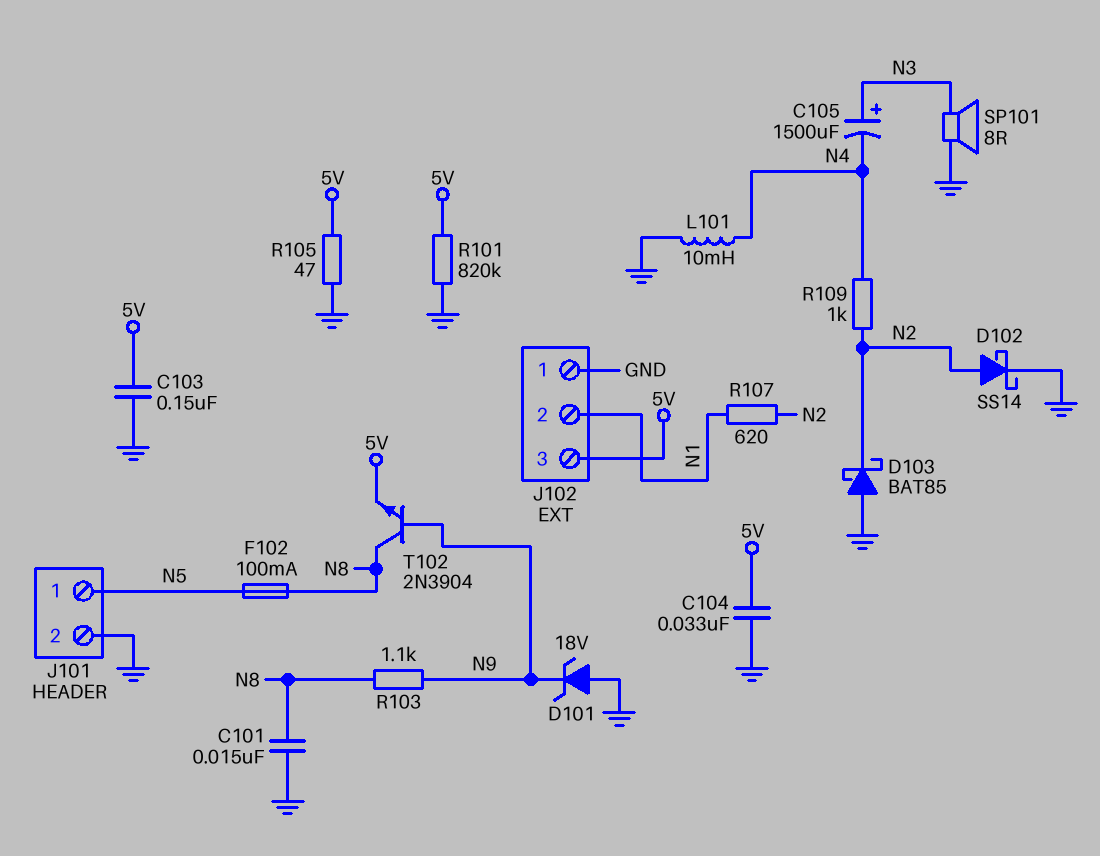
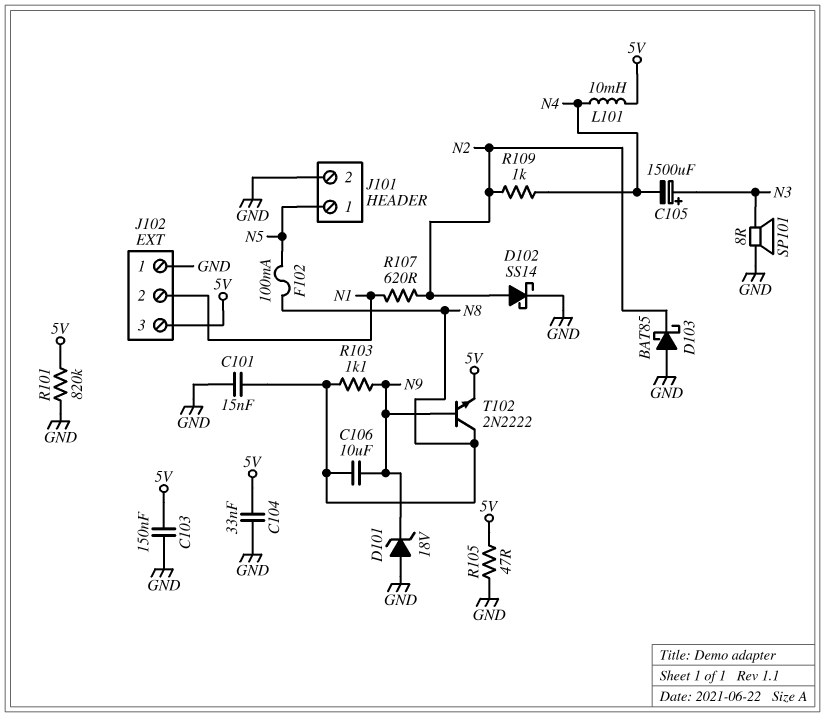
C106: none -> 10uF (N8, N9)
L101: 10mH (GND, N4) -> 10mH (5V, N4)
T102: NPN 2N3904 (B N9, C N8, E 5V) -> NPN 2N2222 (B N9, C N8, E 5V)

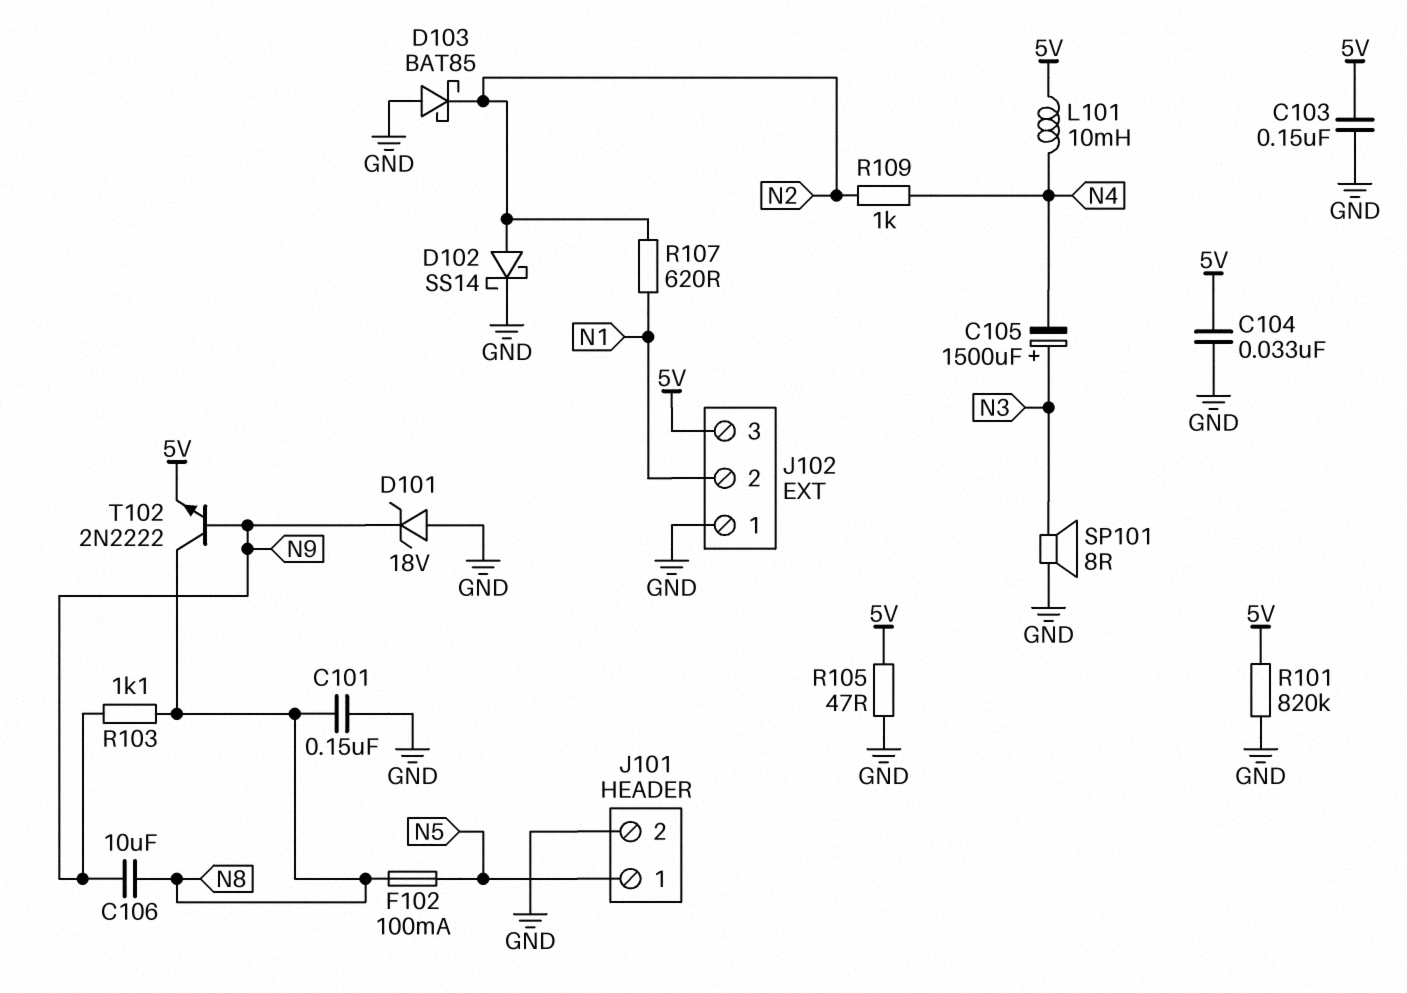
C101: 15nF (GND, N8) -> 150nF (GND, N8)

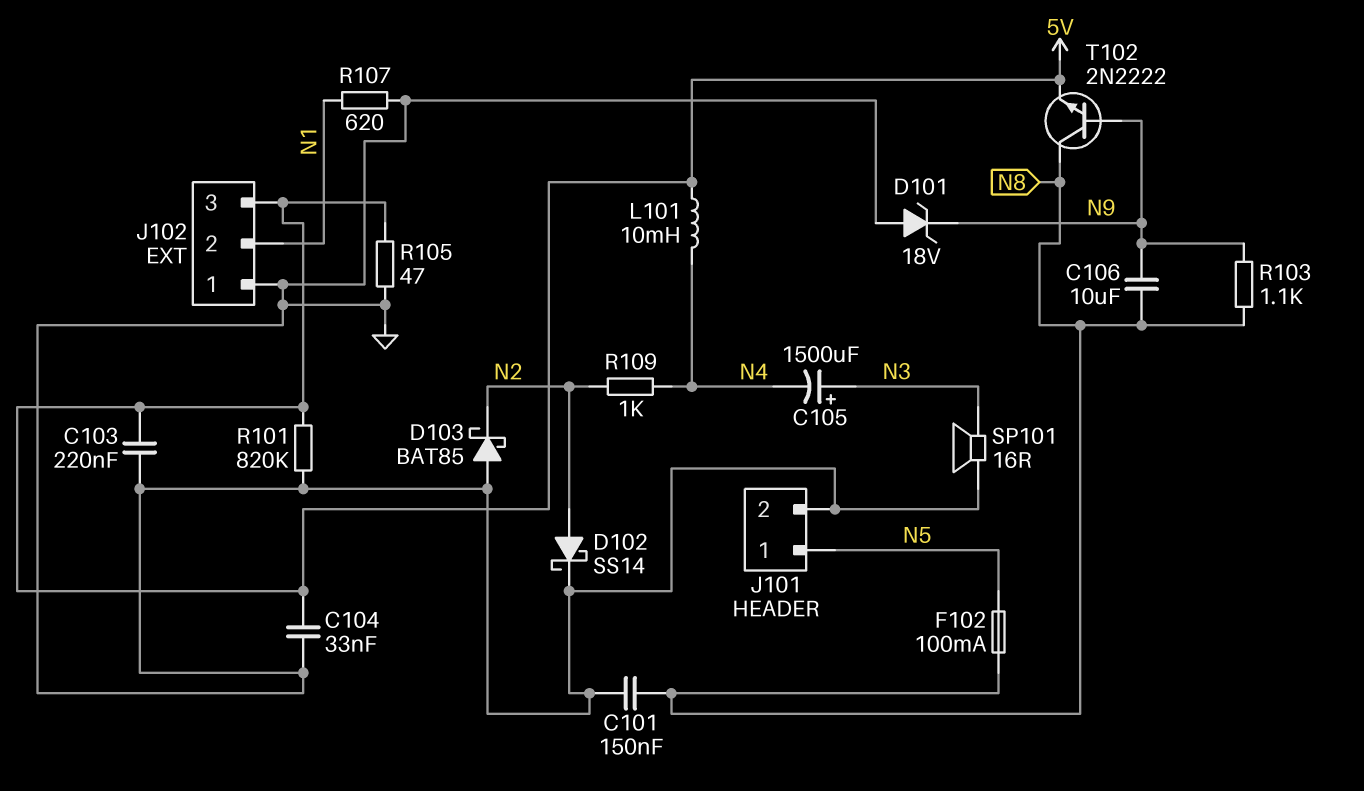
C103: 150nF (5V, GND) -> 220nF (5V, GND)
R107: 620 (N1, N2) -> 620 (GND, N1)
SP101: speaker 8R (GND, N3) -> speaker 16R (GND, N3)

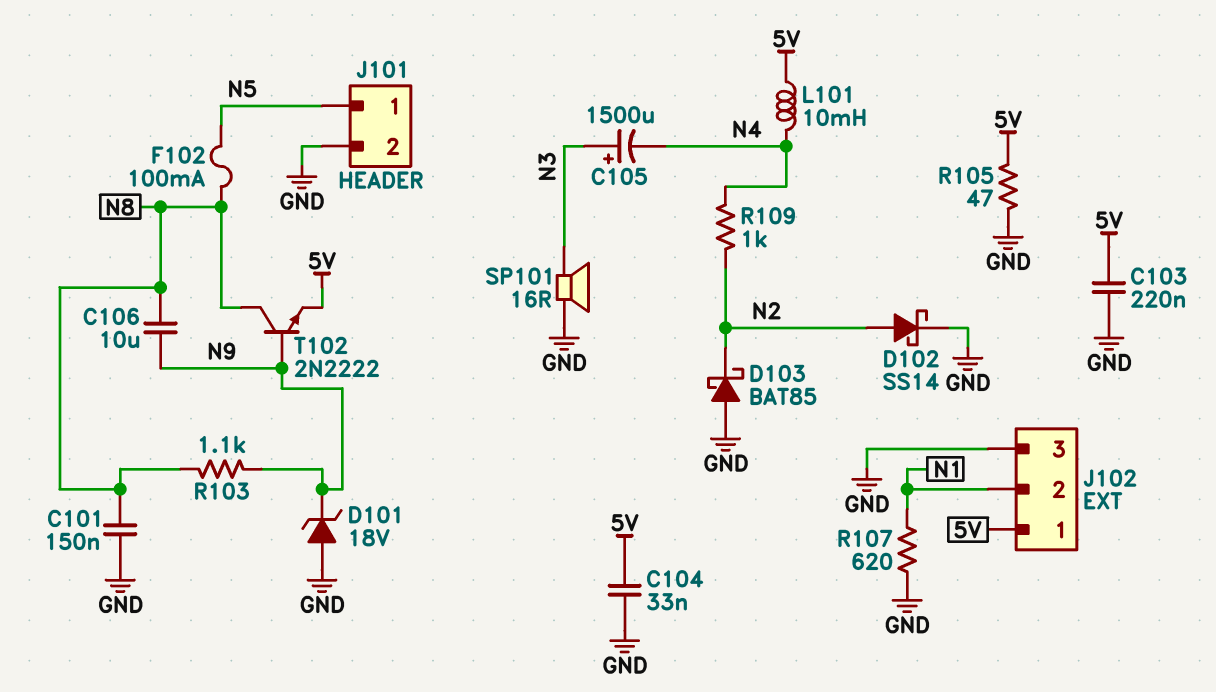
J102 pin 1: GND -> 5V
J102 pin 3: 5V -> GND
R101: 820k (5V, GND) -> none

